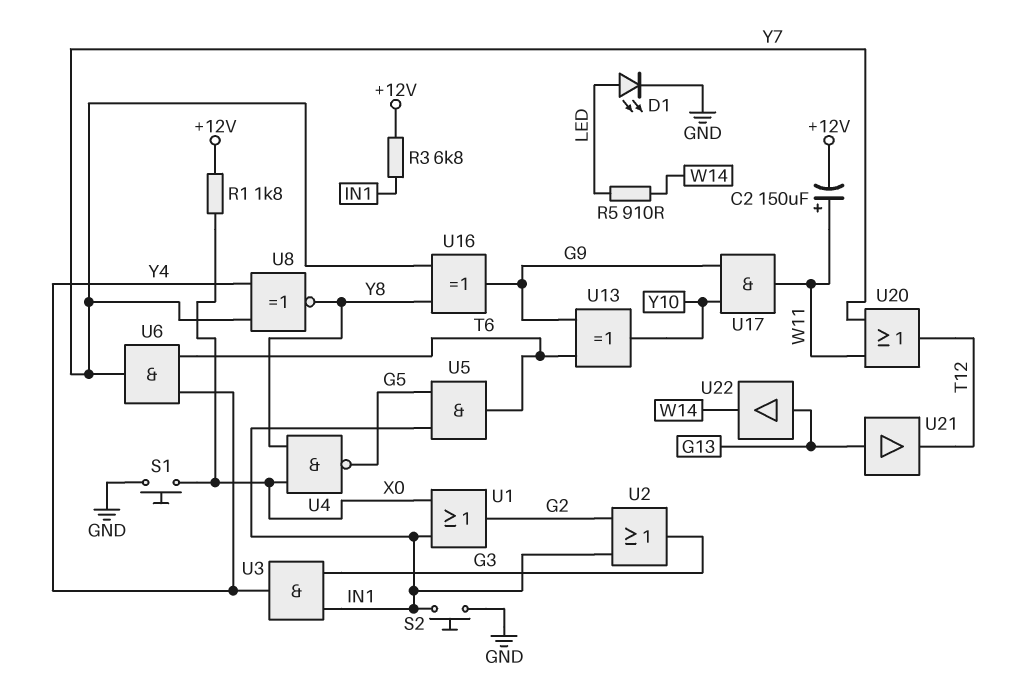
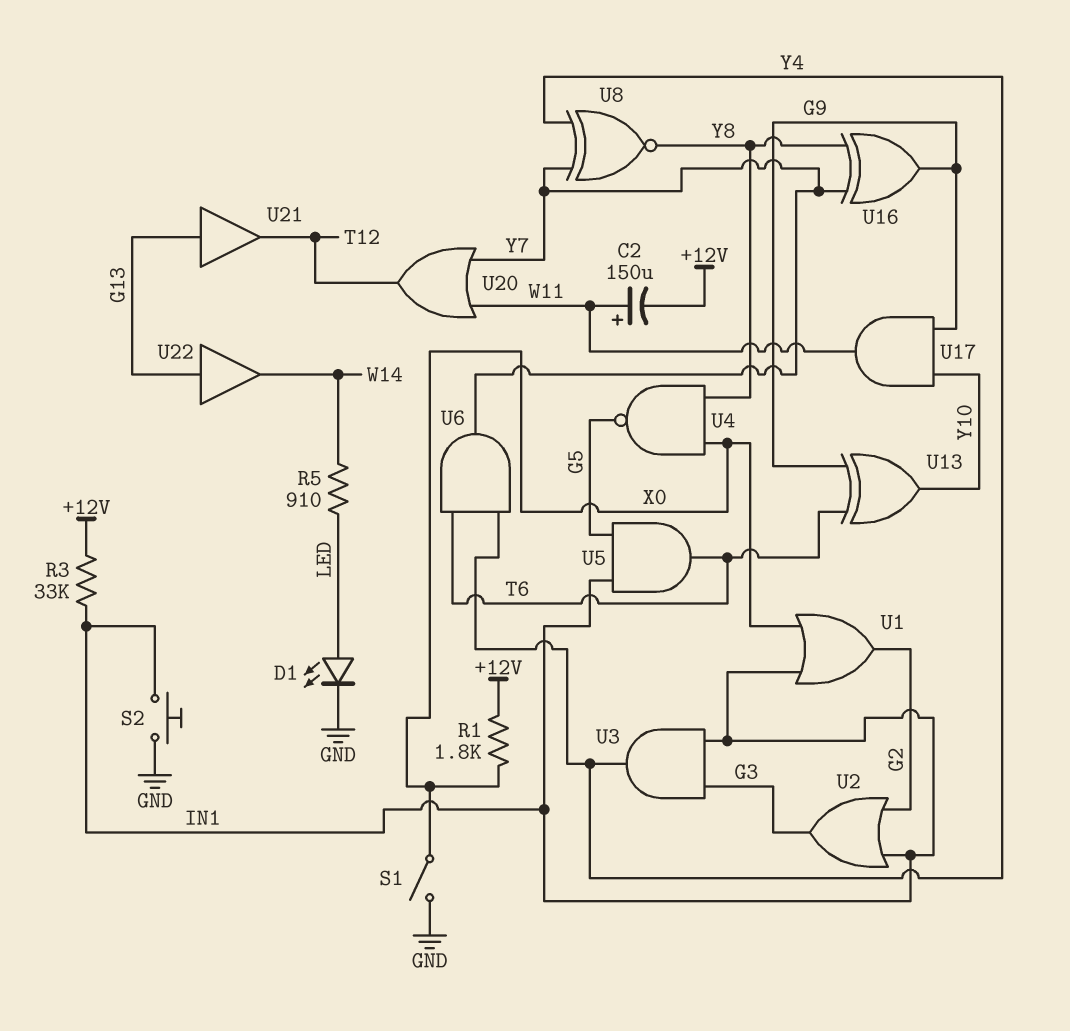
R3: 6.8k (+12V, IN1) -> 33k (+12V, IN1)
S1: button (GND, X0) -> switch (GND, X0)

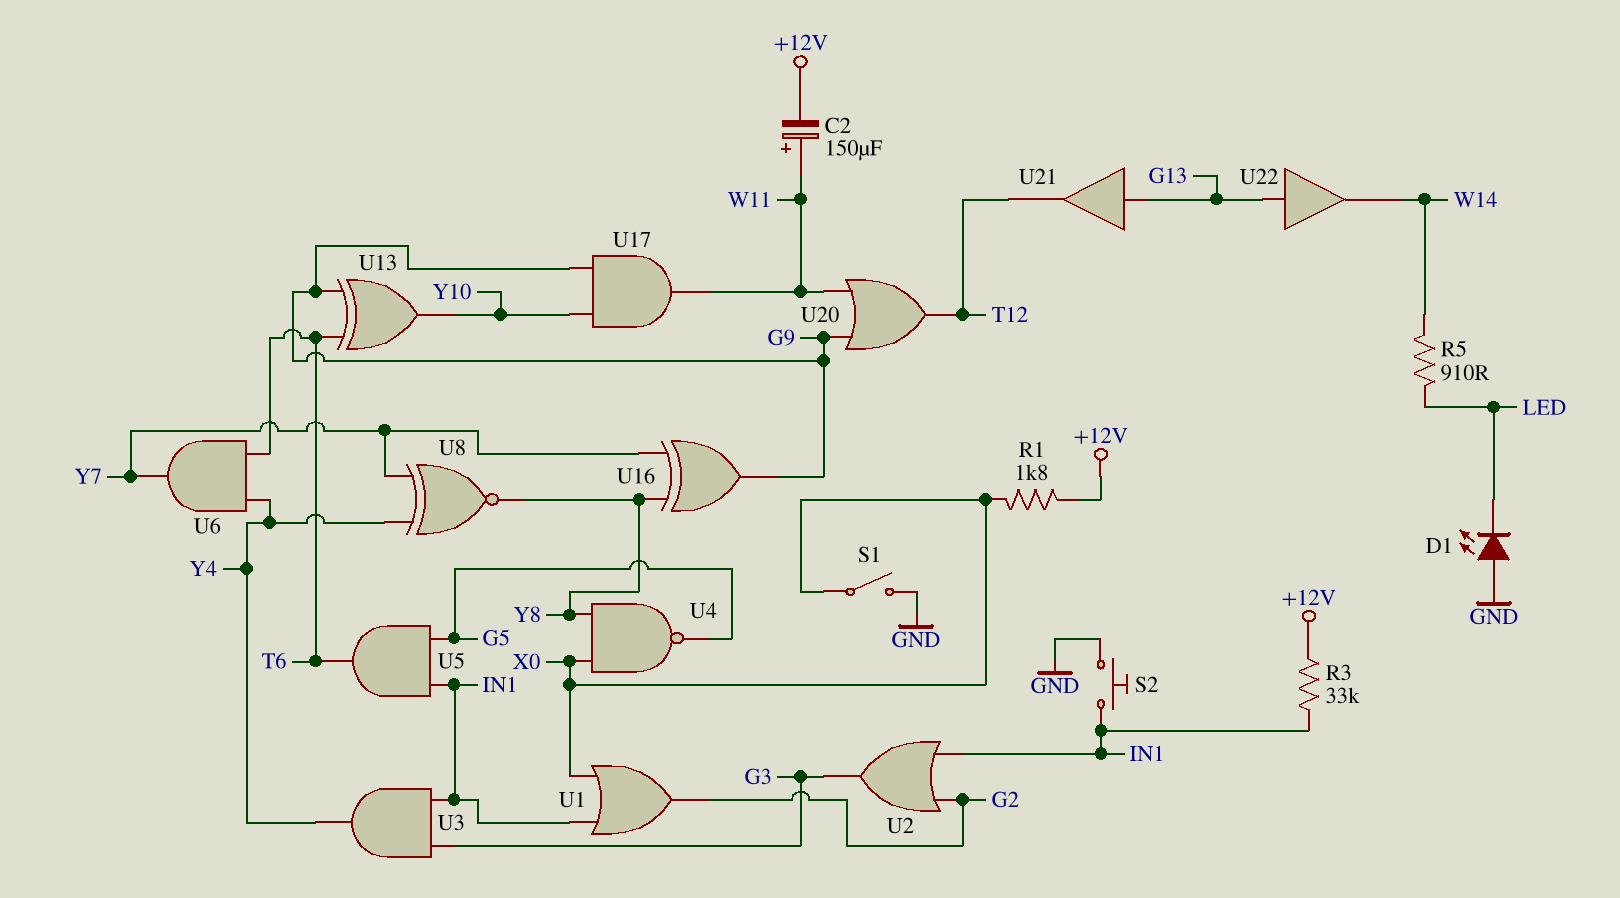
D1: LED (A LED, K GND) -> LED (A GND, K LED)
U20: OR (in W11, in Y7, out T12) -> OR (in G9, in W11, out T12)

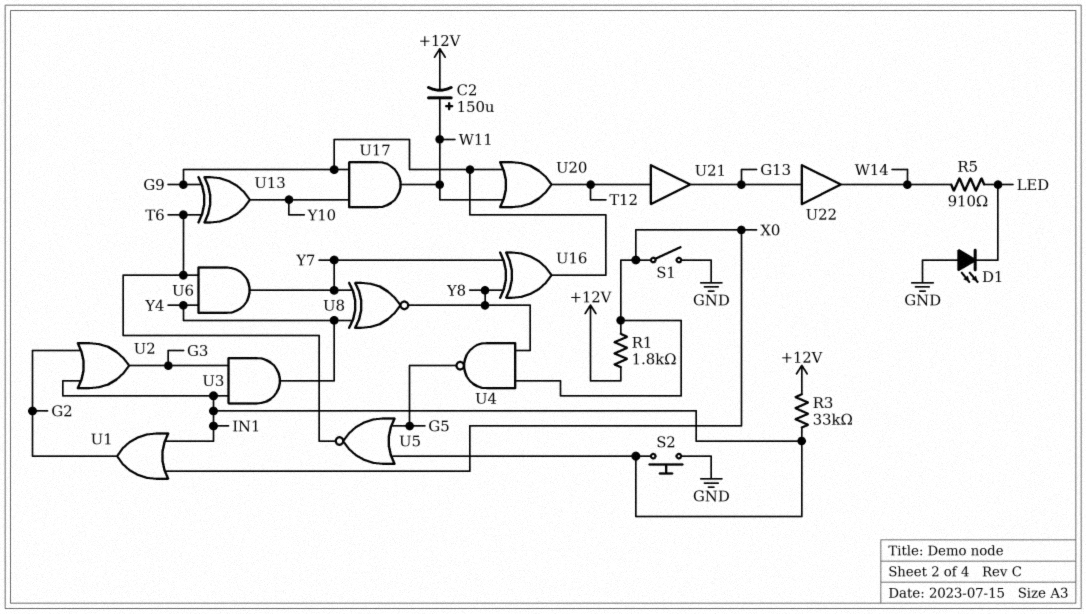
U5: AND (in G5, in IN1, out T6) -> NOR (in G5, in IN1, out T6)
U21: buffer (in G13, out T12) -> buffer (in T12, out G13)

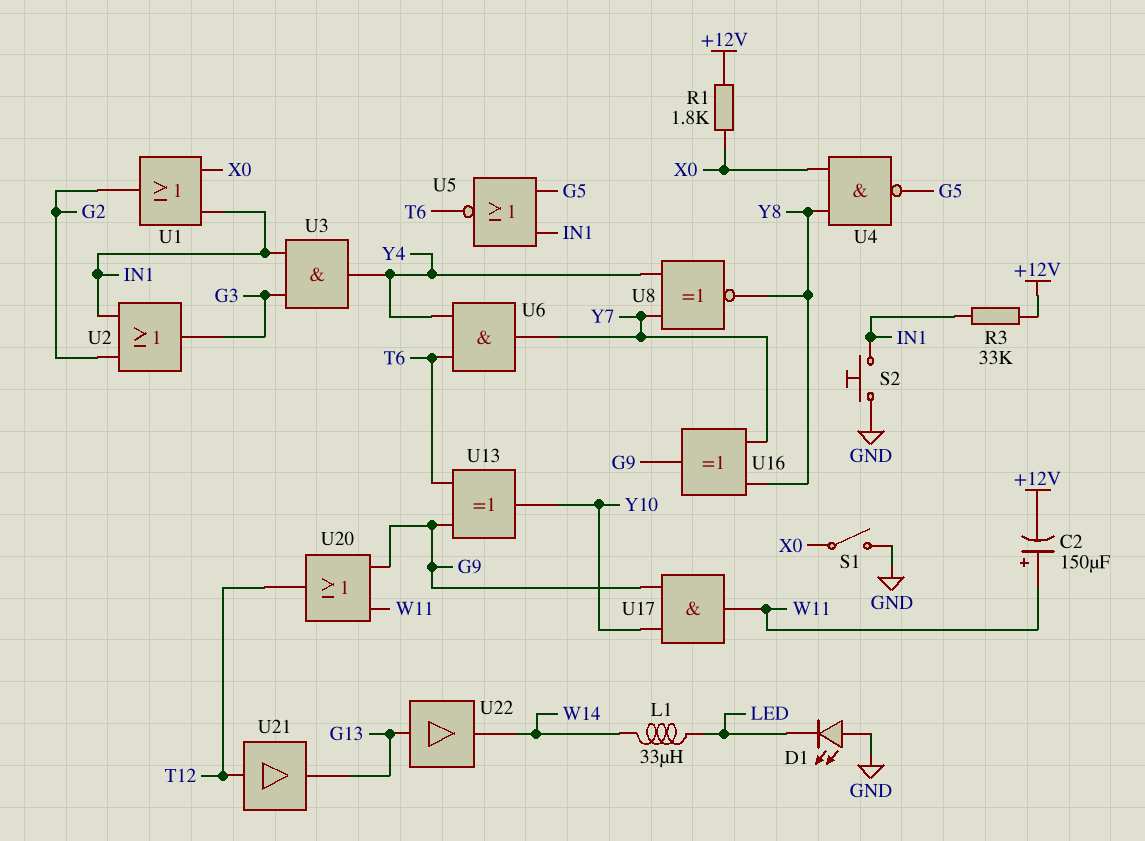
L1: none -> 33uH (LED, W14)
R5: 910 (LED, W14) -> none

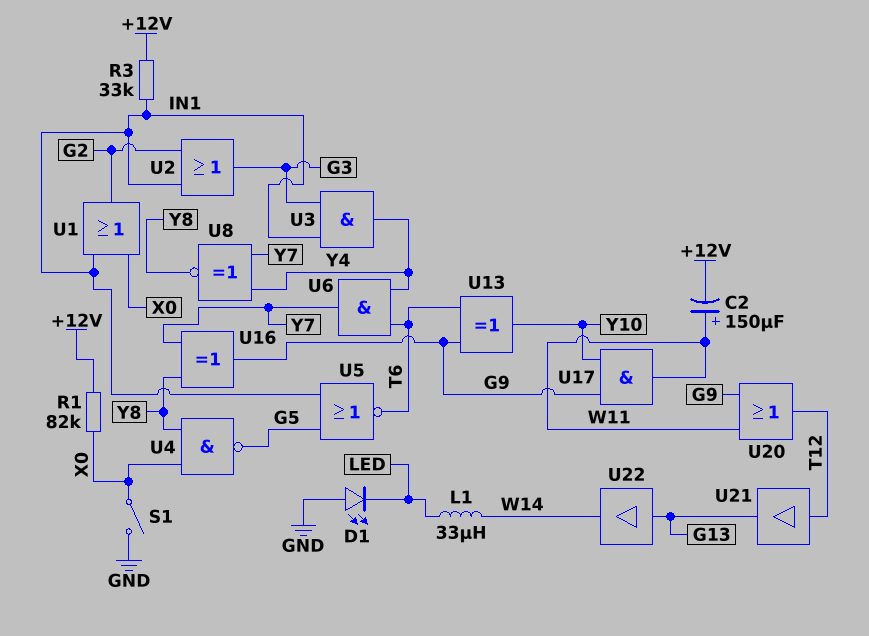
R1: 1.8k (+12V, X0) -> 82k (+12V, X0)
S2: button (GND, IN1) -> none

